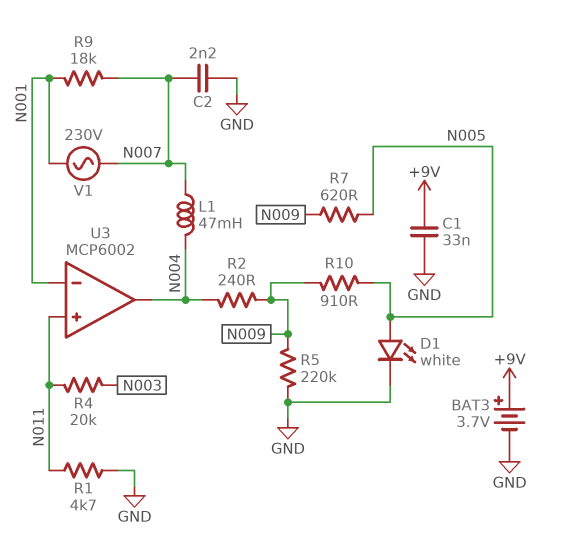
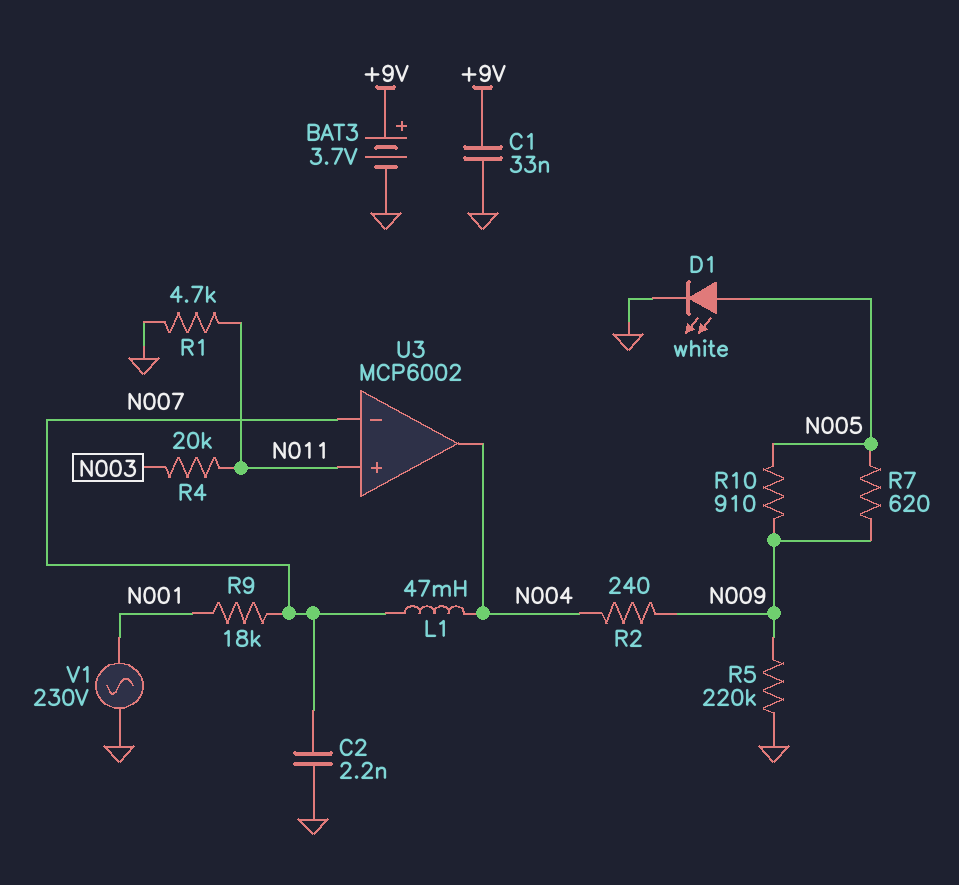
U3 pin in-: N001 -> N007
V1: AC 230V (N001, N007) -> AC 230V (GND, N001)

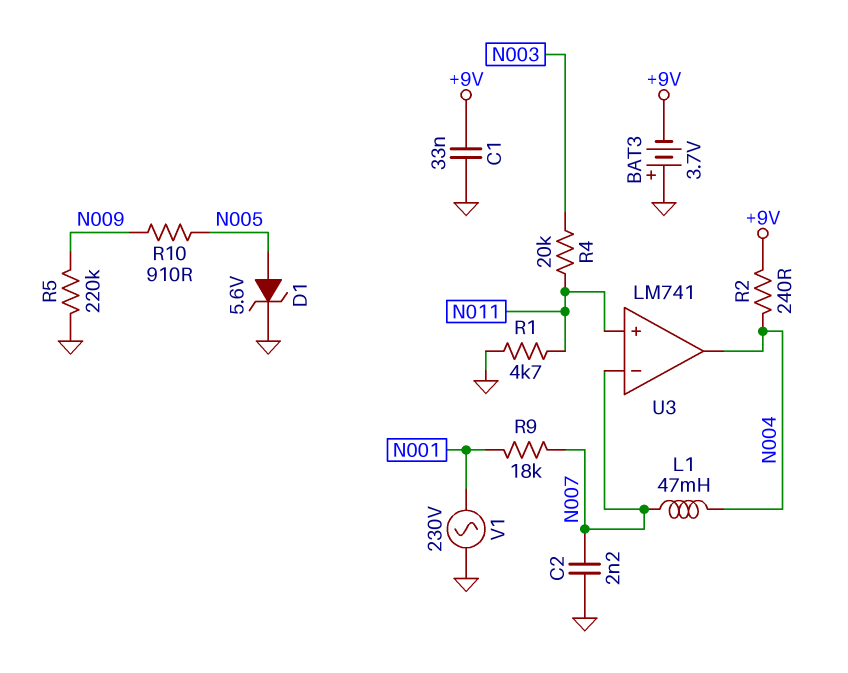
BAT3: 3.7V (plus +9V, minus GND) -> 3.7V (plus GND, minus +9V)
D1: LED white (A N005, K GND) -> zener 5.6V (A N005, K GND)
R2: 240 (N004, N009) -> 240 (+9V, N004)
R7: 620 (N005, N009) -> none
U3: MCP6002 -> LM741

